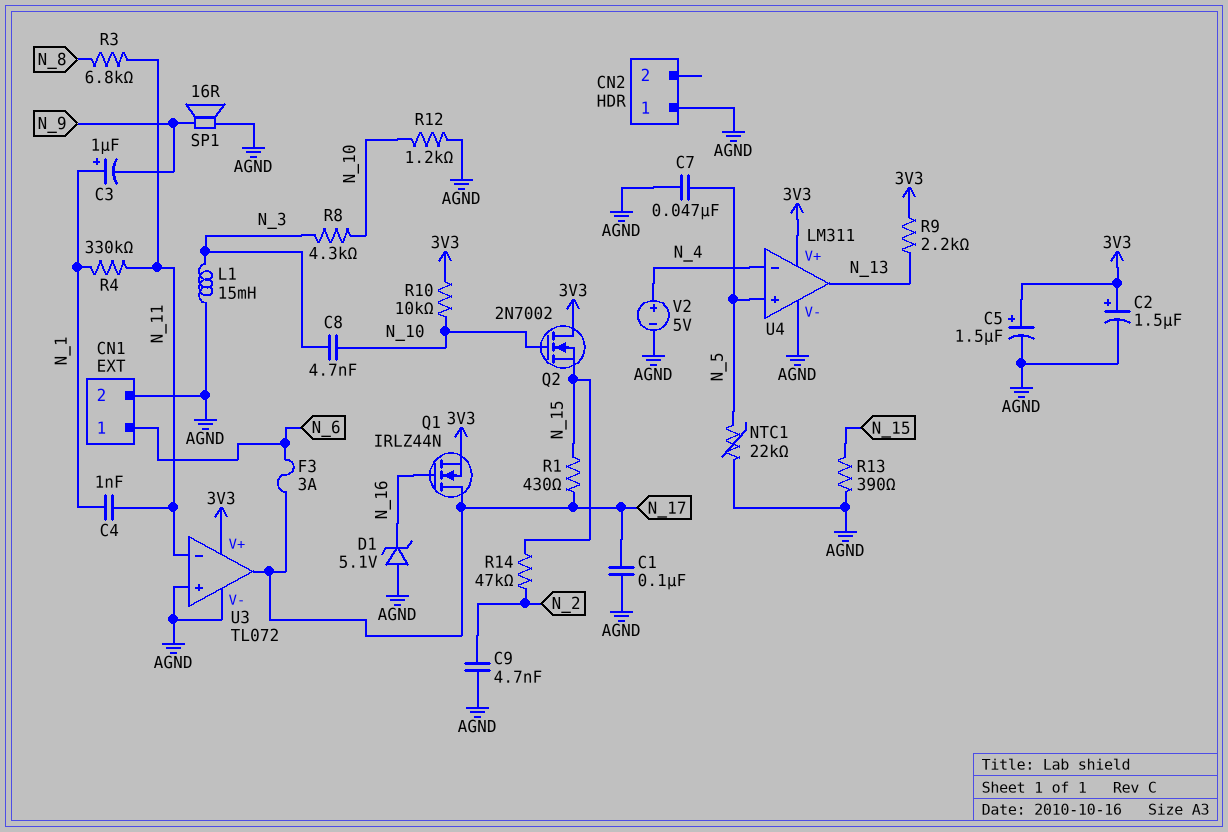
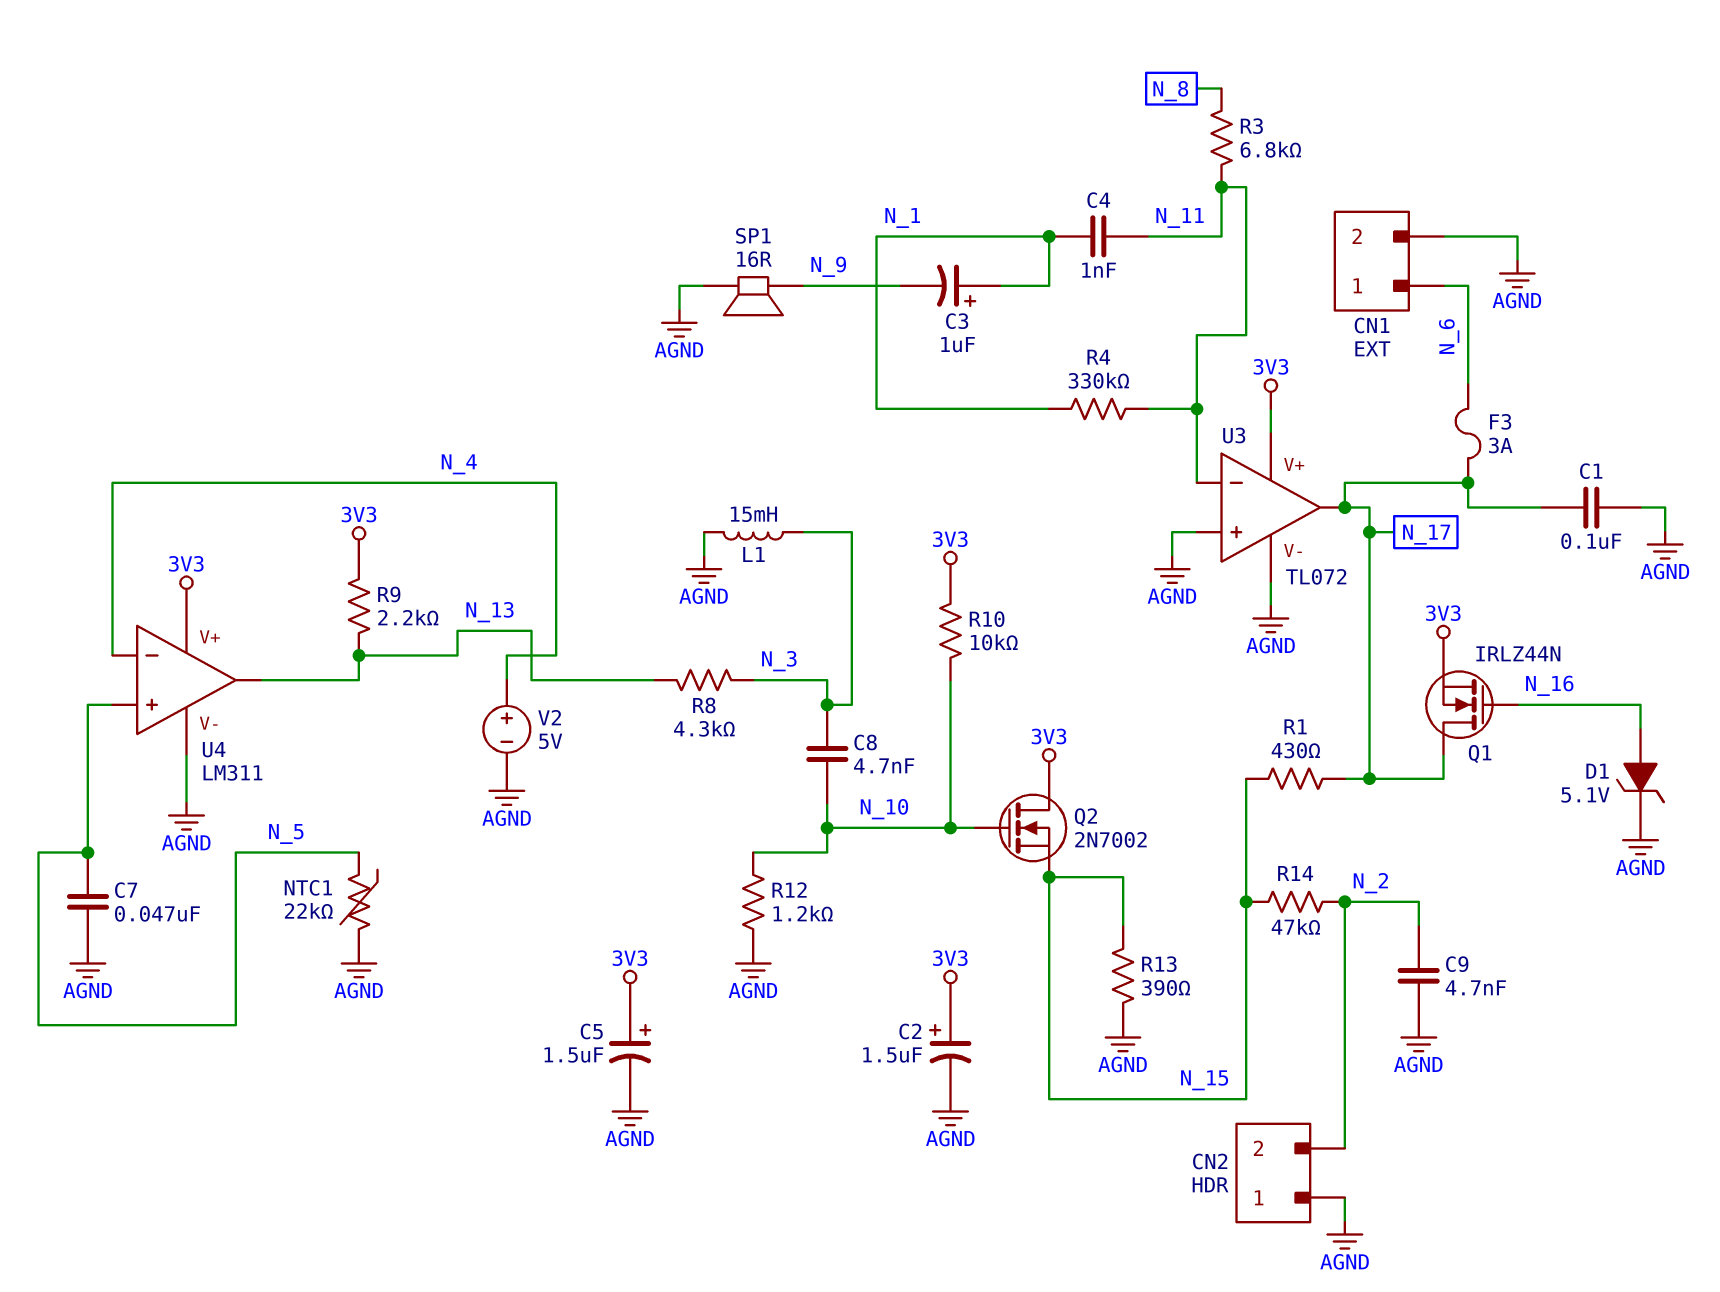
CN2 pin 2: none -> N_2
D1: zener 5.1V (A AGND, K N_16) -> zener 5.1V (A N_16, K AGND)
R8: 4.3k (N_3, N_10) -> 4.3k (N_3, N_13)

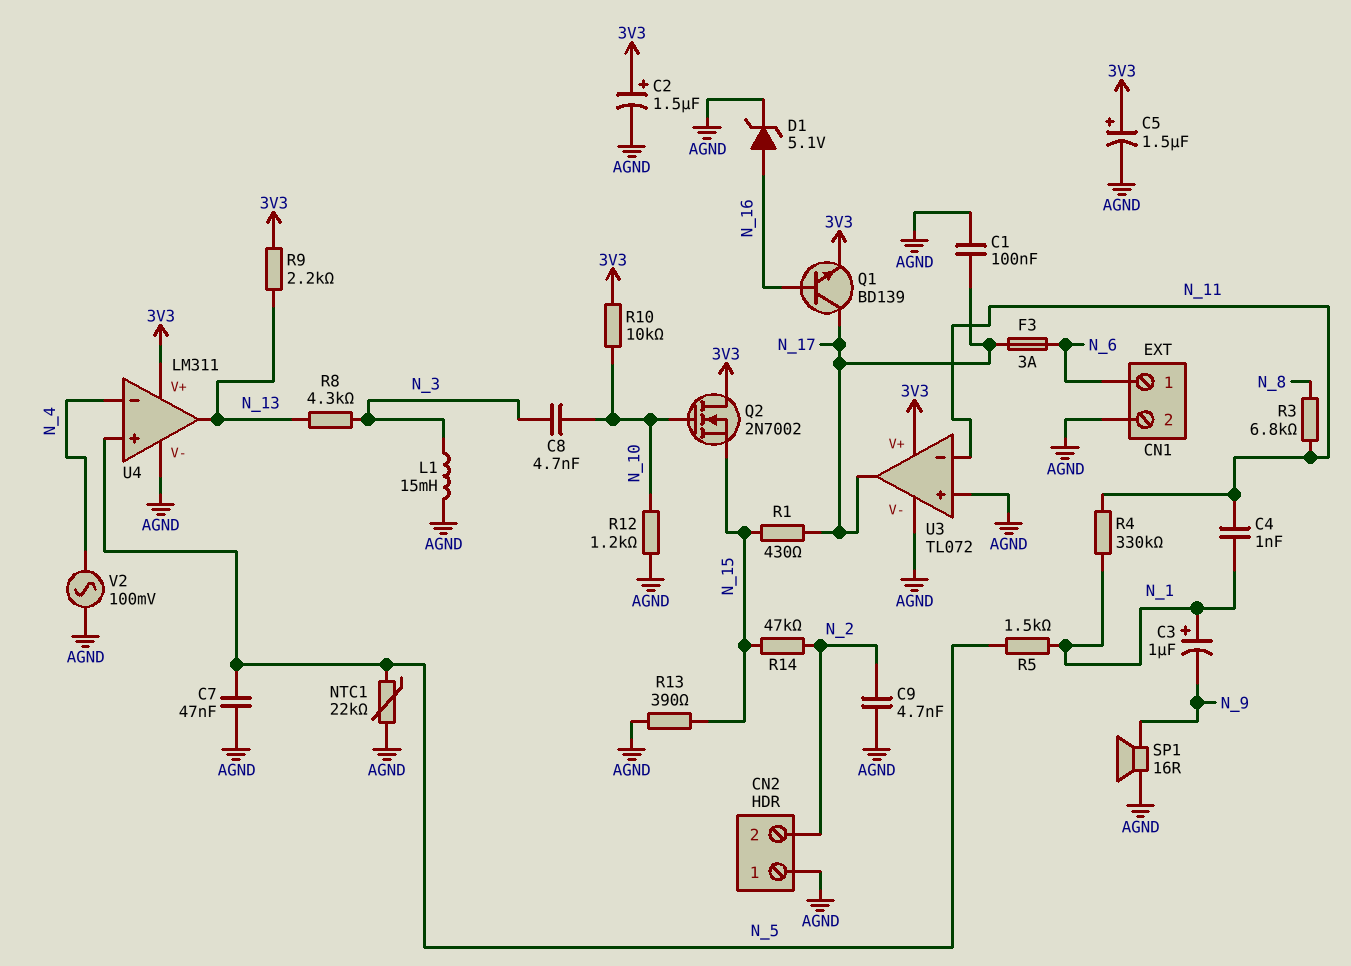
Q1: NMOS IRLZ44N (G N_16, D N_17, S 3V3) -> NPN BD139 (B N_16, C N_17, E 3V3)
R5: none -> 1.5k (N_1, N_5)
V2: 5V (plus N_4, minus AGND) -> AC 100mV (AGND, N_4)

